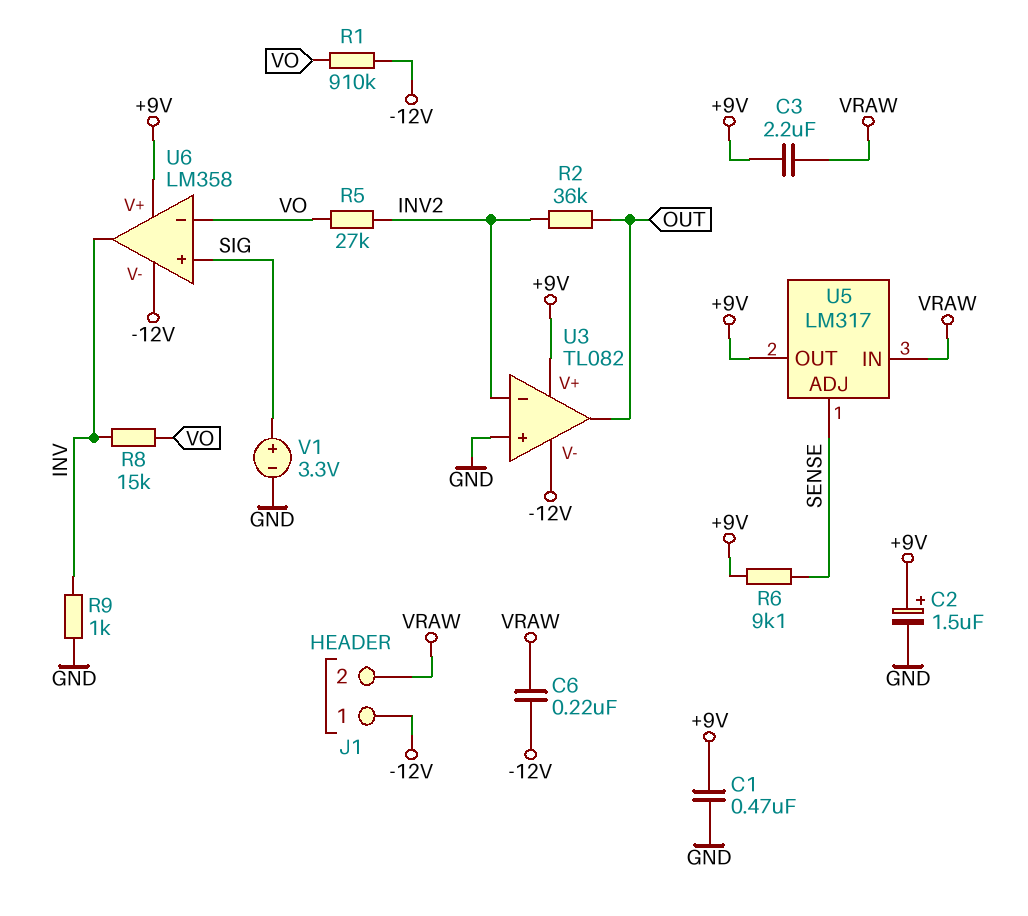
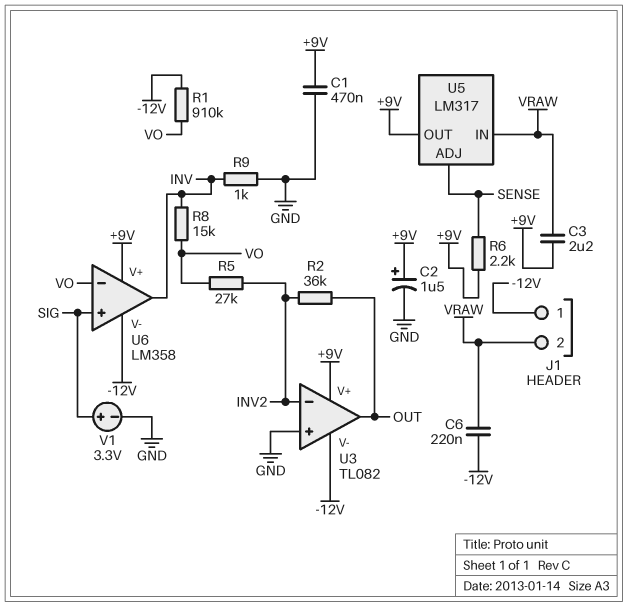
R6: 9.1k (+9V, SENSE) -> 2.2k (+9V, SENSE)

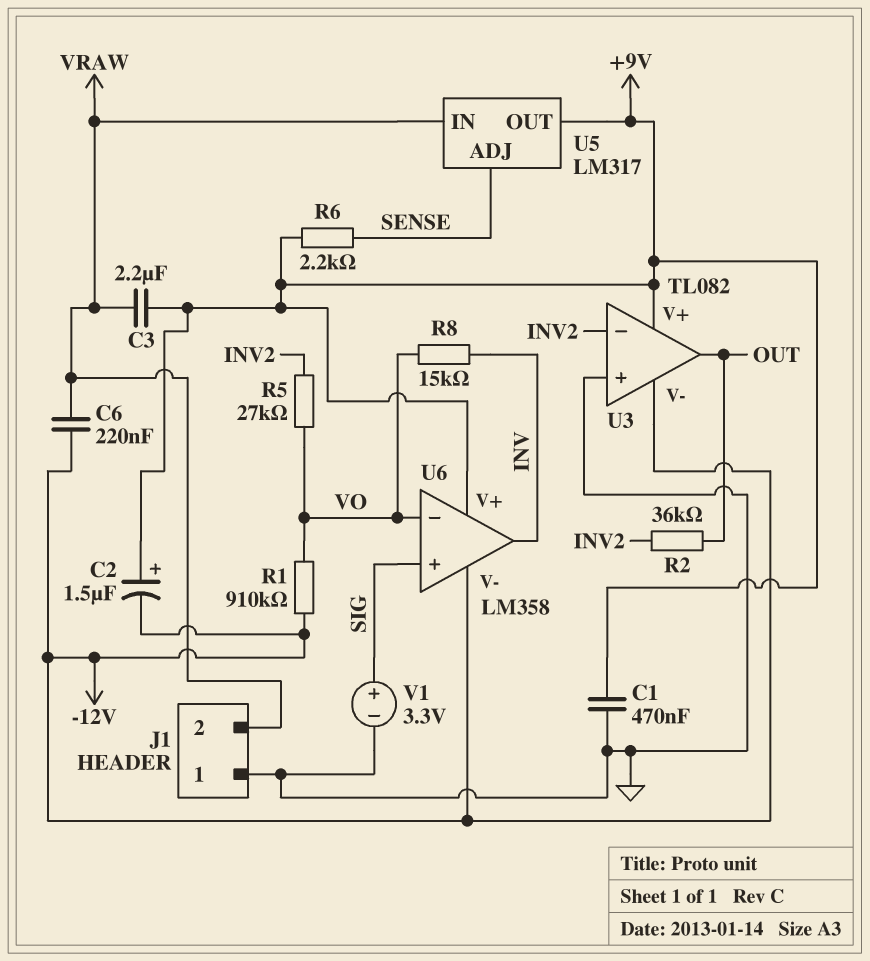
C2: 1.5uF (plus +9V, minus GND) -> 1.5uF (plus +9V, minus -12V)
J1 pin 1: -12V -> GND
R9: 1k (GND, INV) -> none

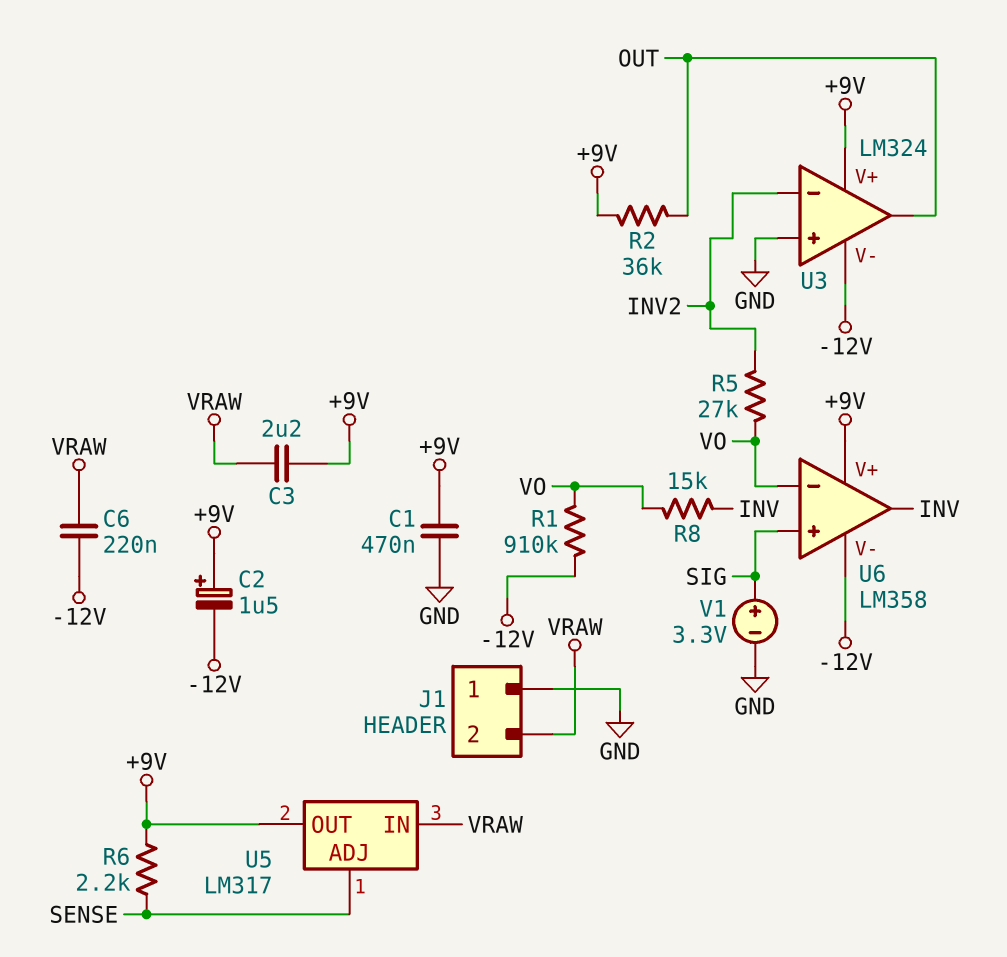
R2: 36k (INV2, OUT) -> 36k (+9V, OUT)
U3: TL082 -> LM324

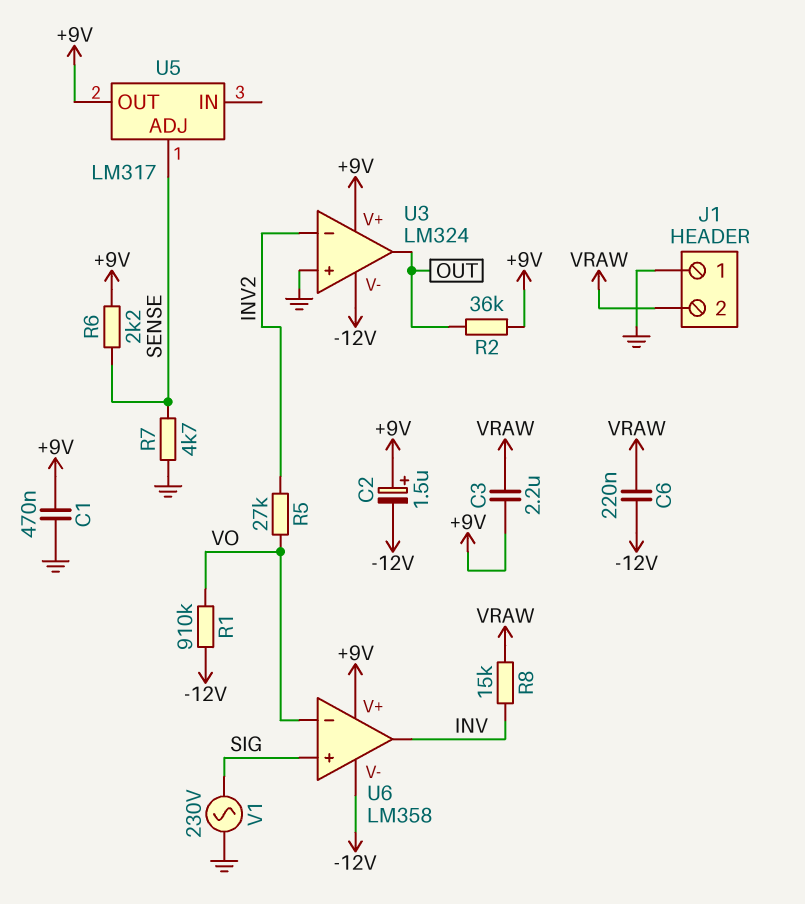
R7: none -> 4.7k (GND, SENSE)
R8: 15k (INV, VO) -> 15k (INV, VRAW)
U5 pin IN: VRAW -> none
V1: 3.3V (plus SIG, minus GND) -> AC 230V (GND, SIG)

